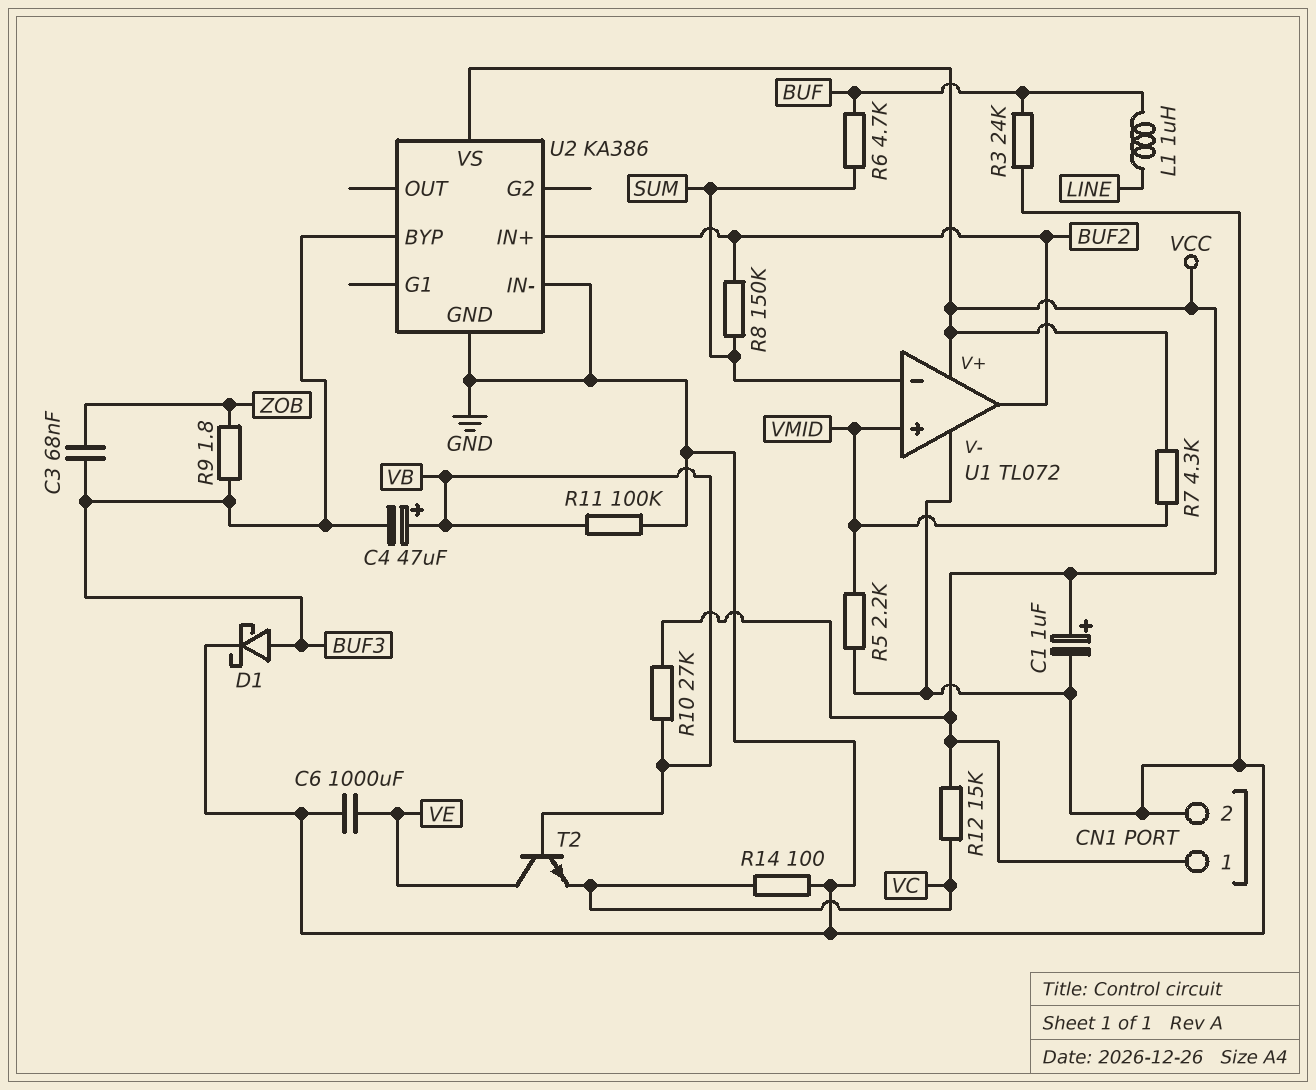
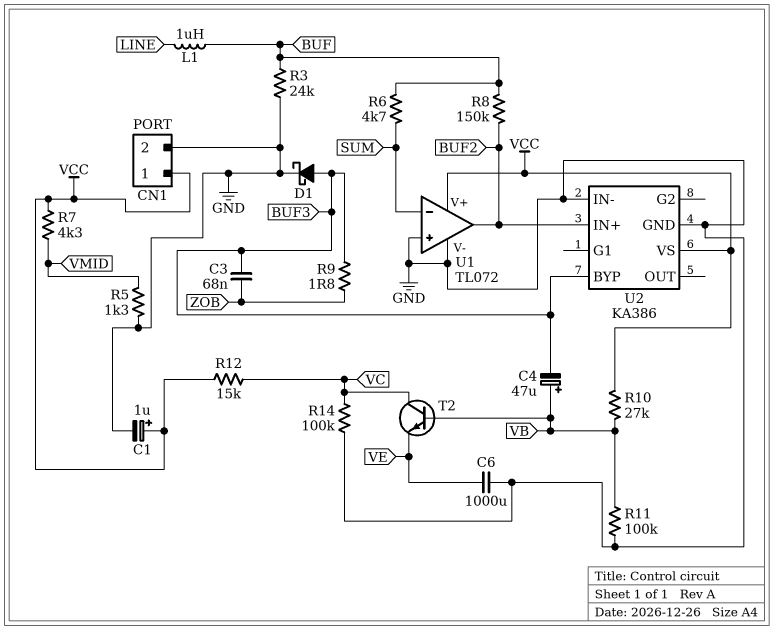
R5: 2.2k (GND, VMID) -> 1.3k (GND, VMID)
R8: 150k (BUF2, SUM) -> 150k (BUF, BUF2)
R14: 100 (GND, VC) -> 100k (GND, VC)
T2: NPN (B VB, C VE, E VC) -> NPN (B VB, C VC, E VE)
U1 pin in+: VMID -> GND

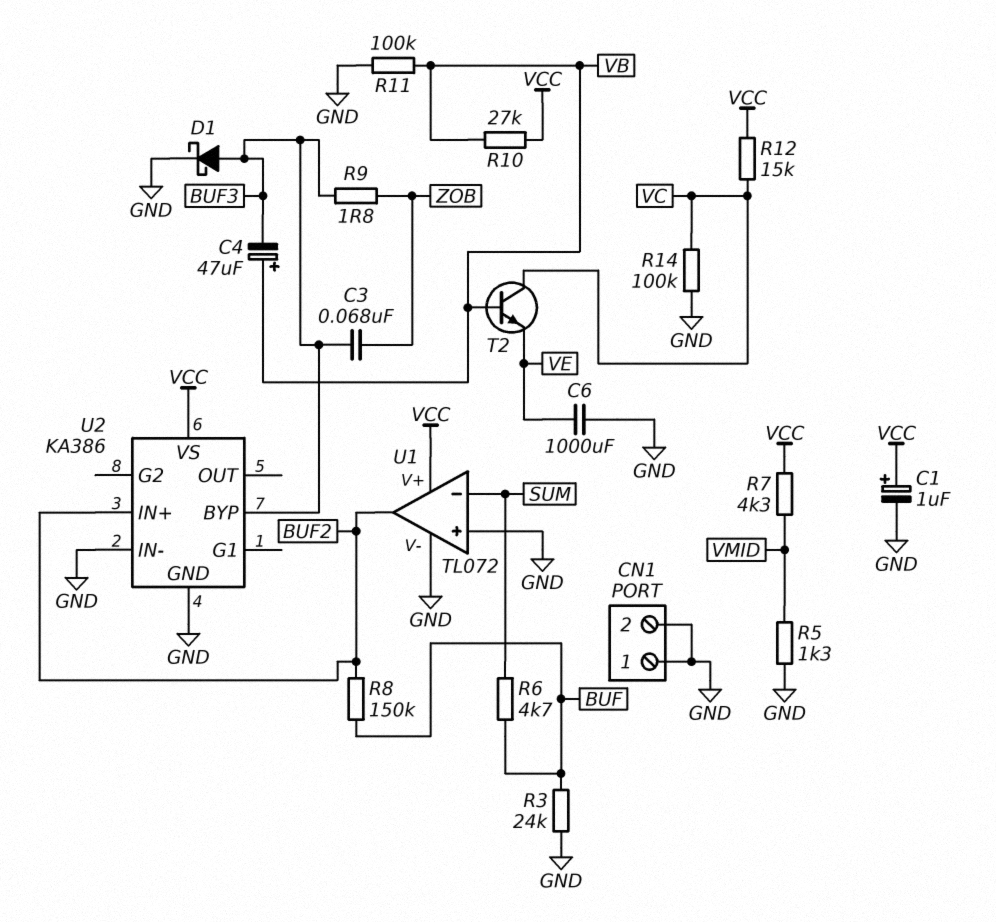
CN1 pin 1: VCC -> GND
L1: 1uH (BUF, LINE) -> none

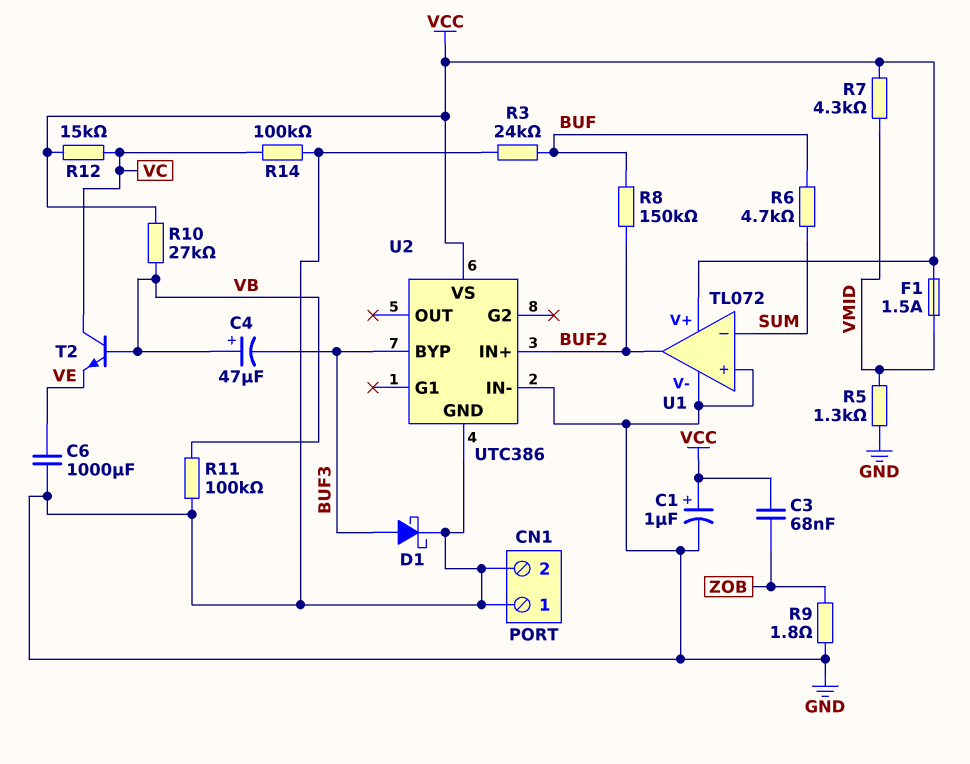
C3: 68nF (BUF3, ZOB) -> 68nF (VCC, ZOB)
F1: none -> 1.5A (VCC, VMID)
R9: 1.8 (BUF3, ZOB) -> 1.8 (GND, ZOB)
U2: KA386 -> UTC386

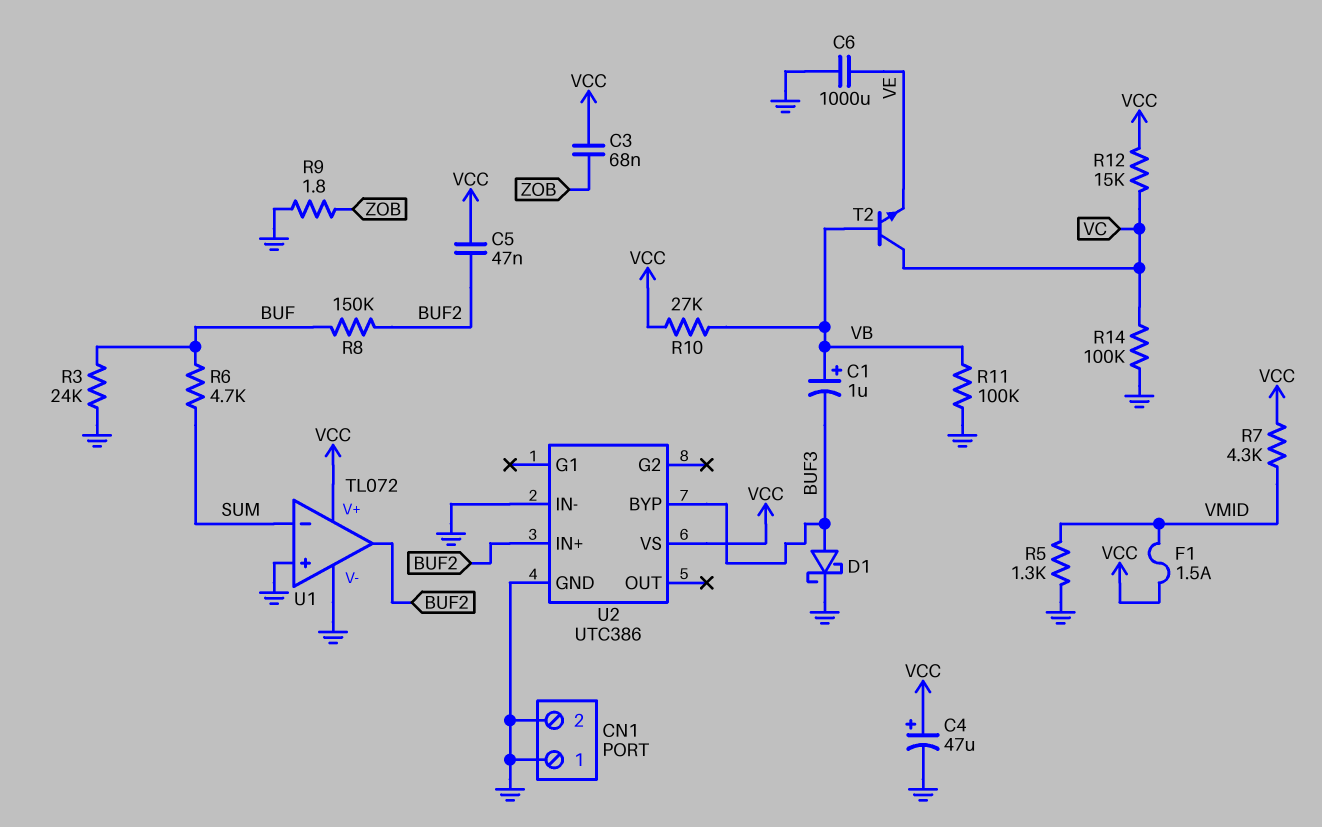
C1: 1uF (plus VCC, minus GND) -> 1uF (plus VB, minus BUF3)
C4: 47uF (plus VB, minus BUF3) -> 47uF (plus VCC, minus GND)
C5: none -> 47nF (BUF2, VCC)

